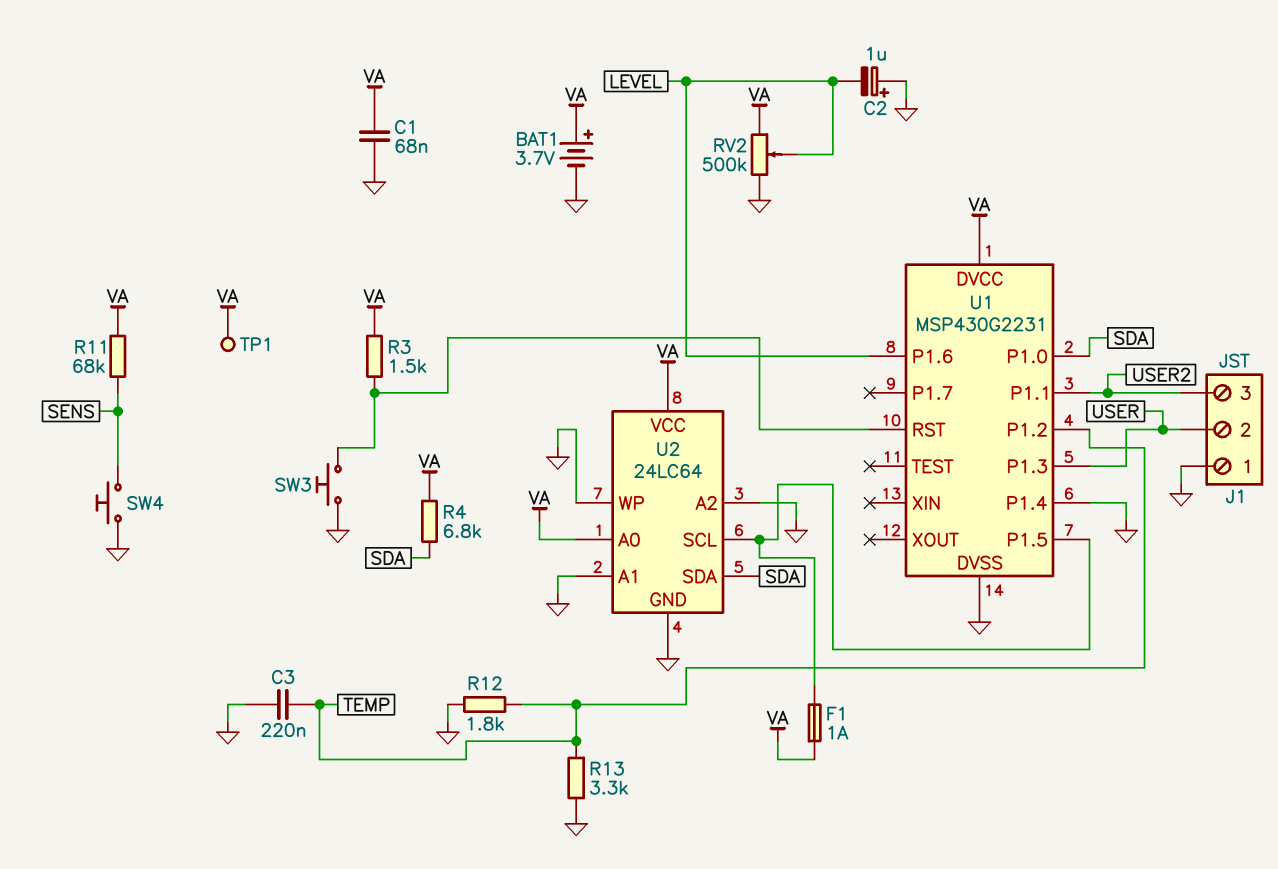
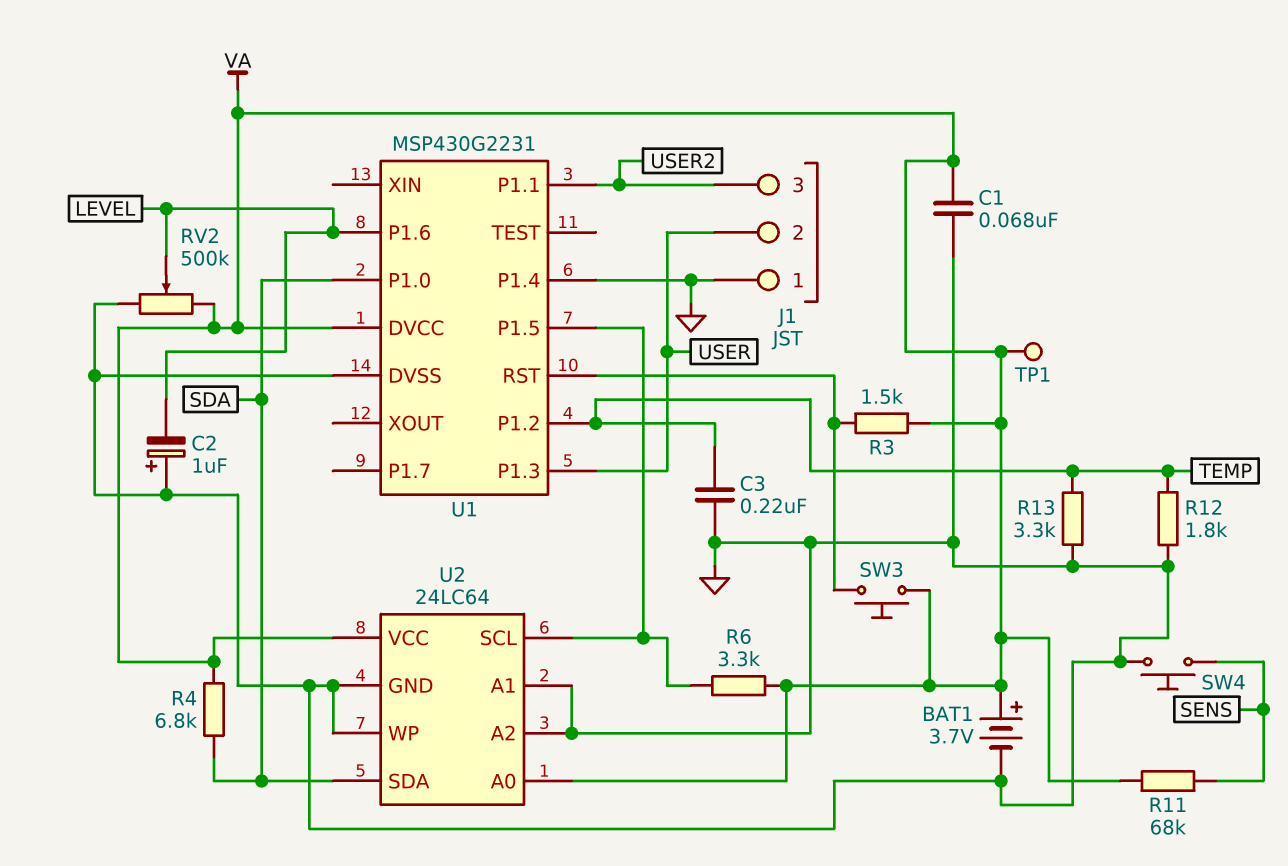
F1: 1A (U1/P1.5, VA) -> none
R6: none -> 3.3k (U1/P1.5, VA)
SW3: button (GND, U1/RST) -> button (U1/RST, VA)

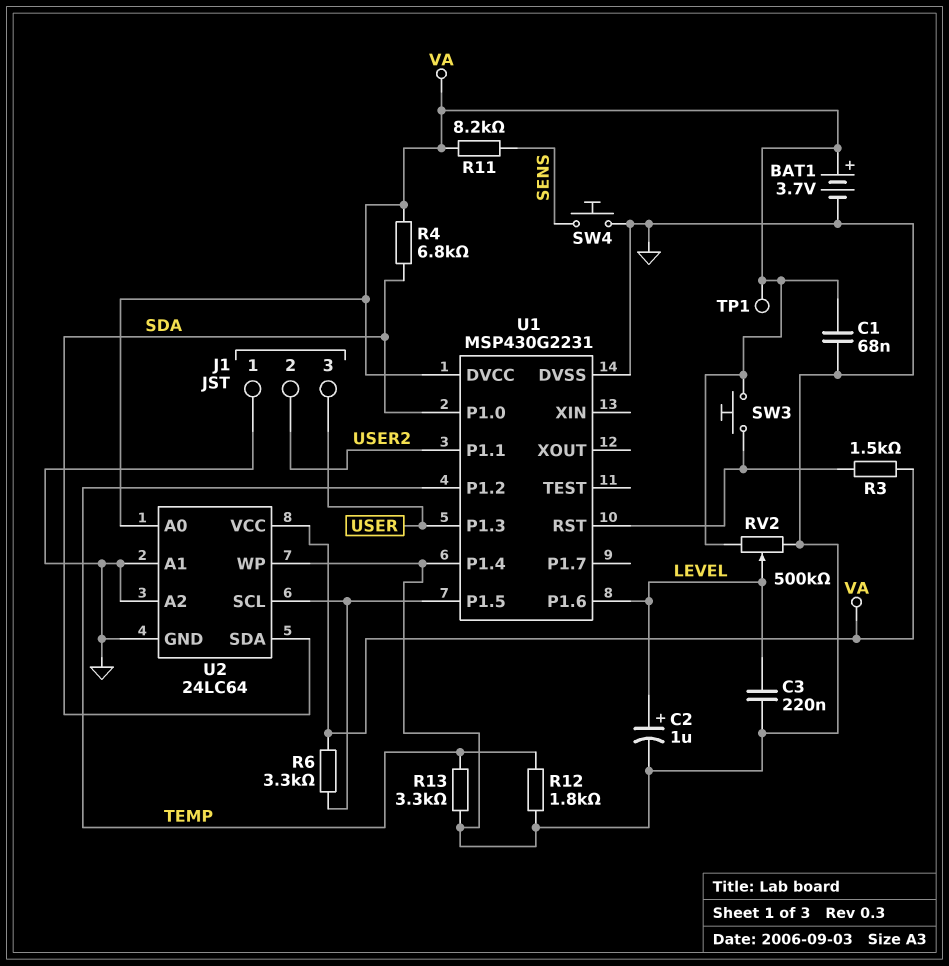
C2: 1uF (plus GND, minus LEVEL) -> 1uF (plus LEVEL, minus GND)
C3: 220nF (GND, TEMP) -> 220nF (GND, LEVEL)
J1 pin 2: USER -> USER2
J1 pin 3: USER2 -> USER
R11: 68k (SENS, VA) -> 8.2k (SENS, VA)

